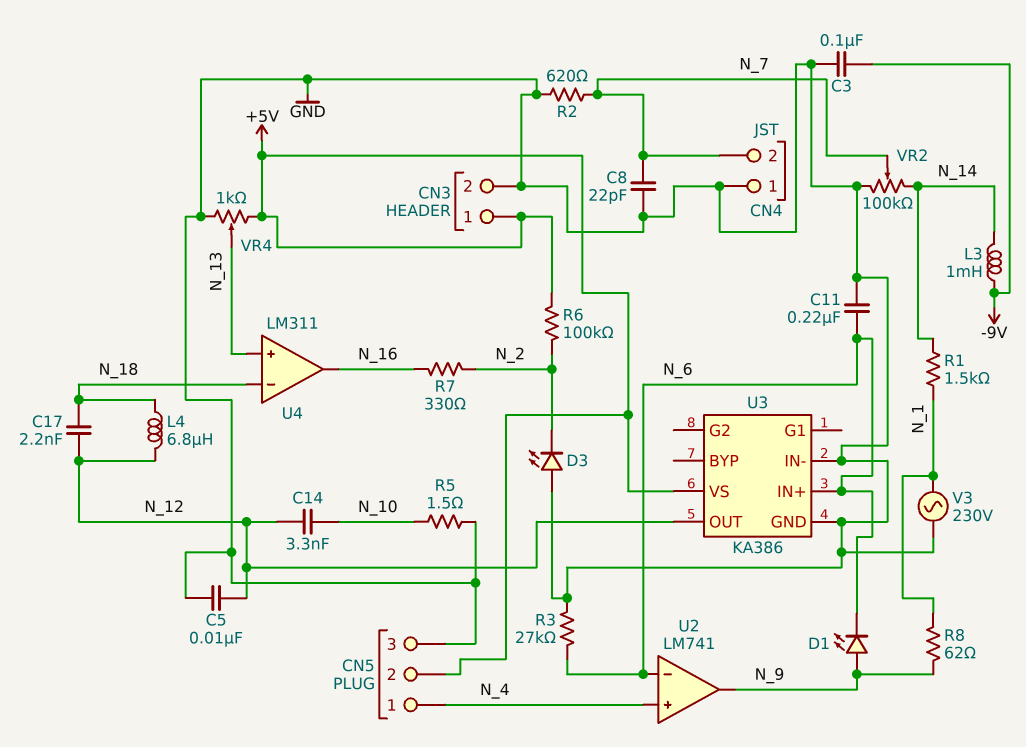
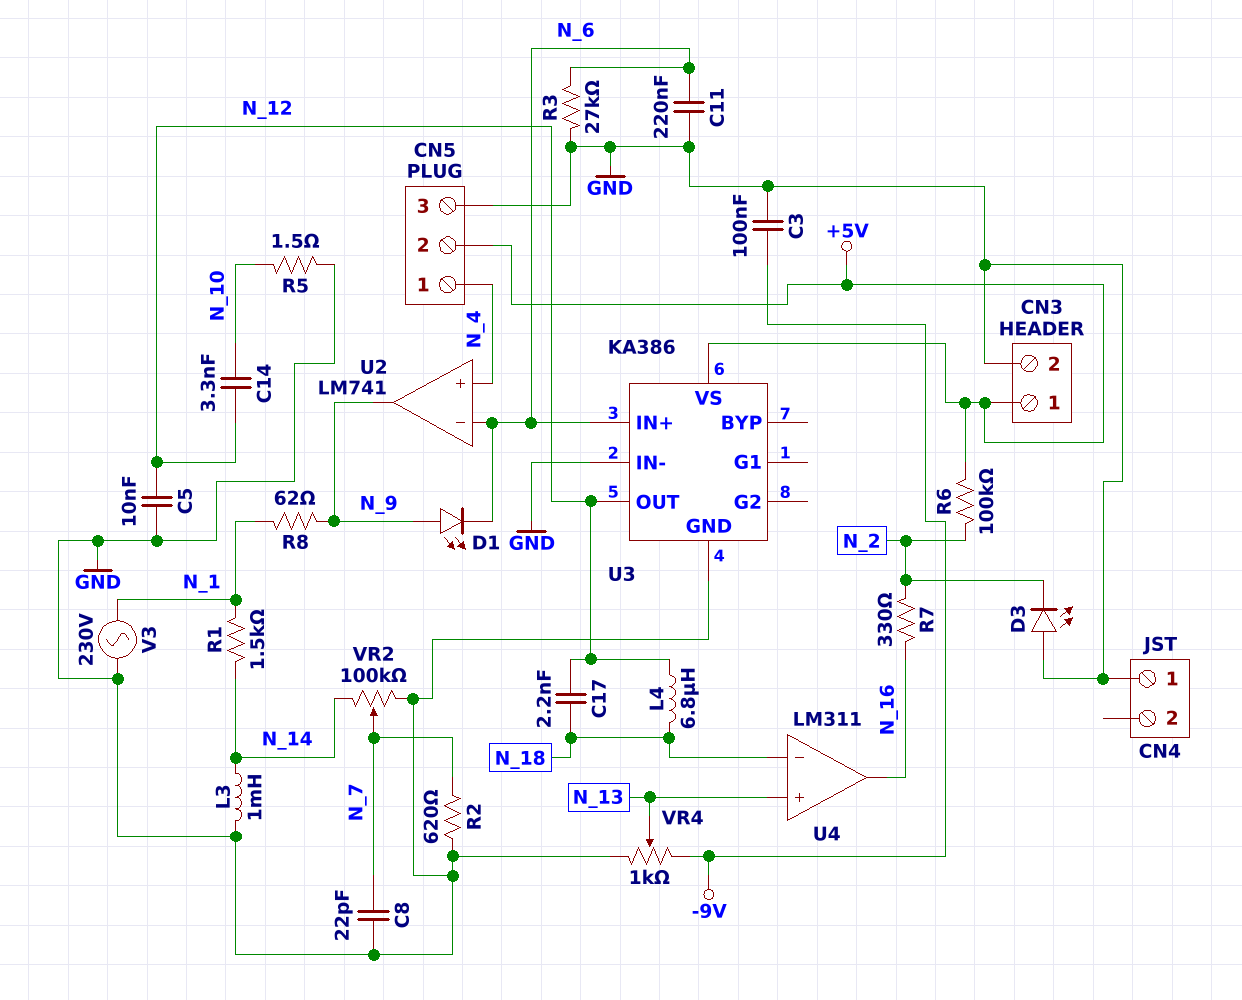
CN4 pin 2: N_7 -> none
L3: 1mH (-9V, N_14) -> 1mH (GND, N_14)
VR4: 1k (+5V, GND, wiper N_13) -> 1k (-9V, GND, wiper N_13)

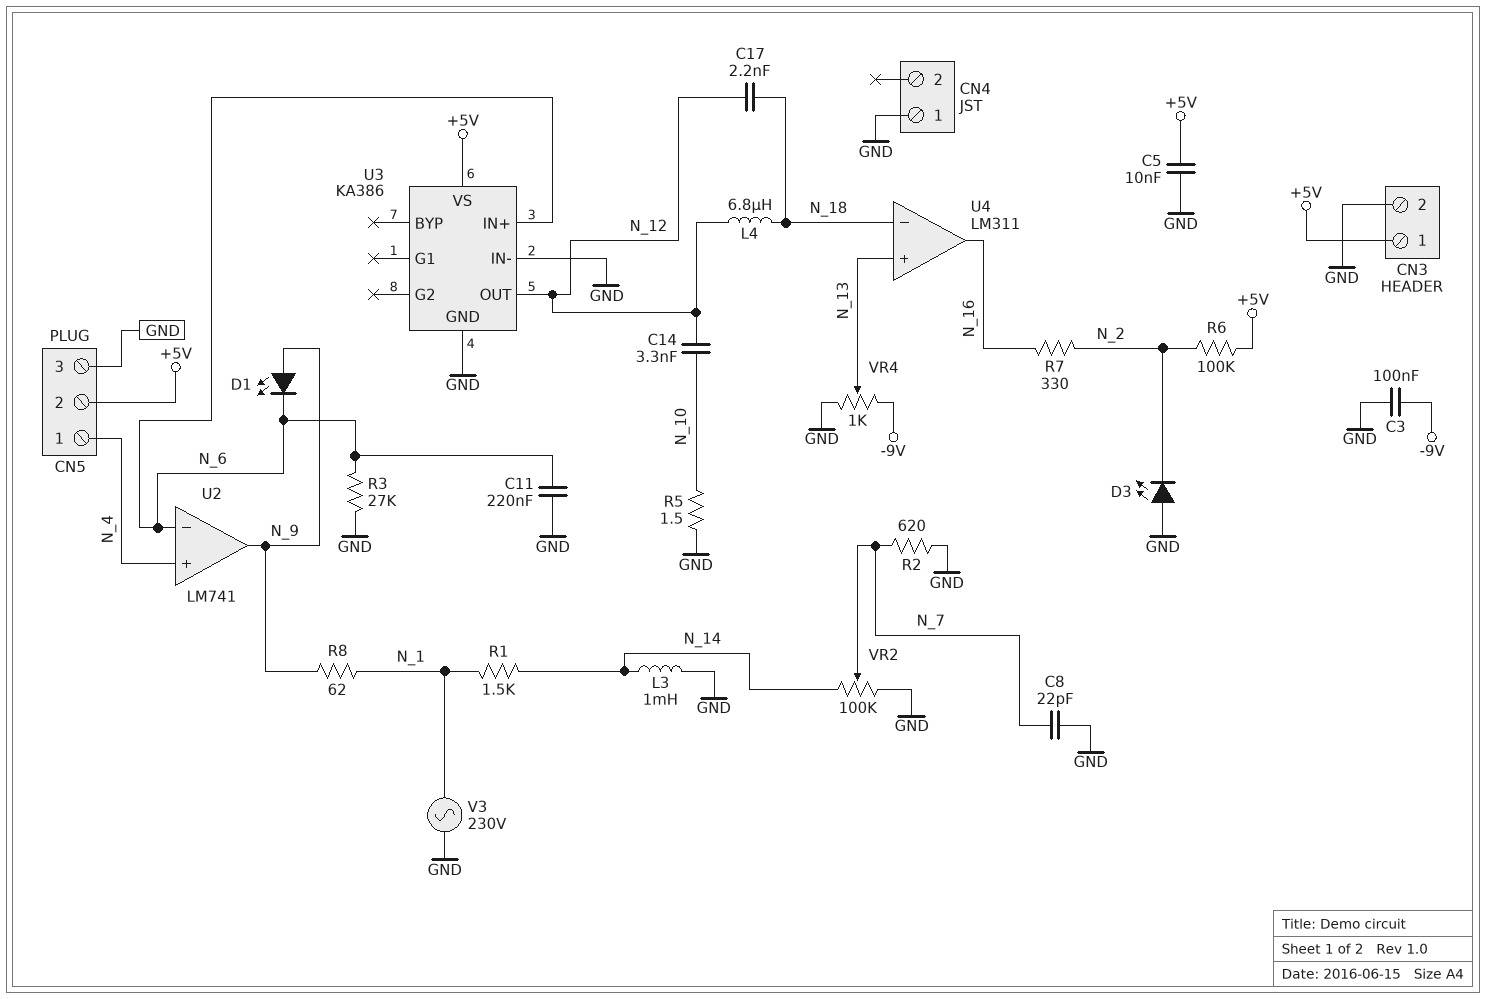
C5: 10nF (GND, N_12) -> 10nF (+5V, GND)

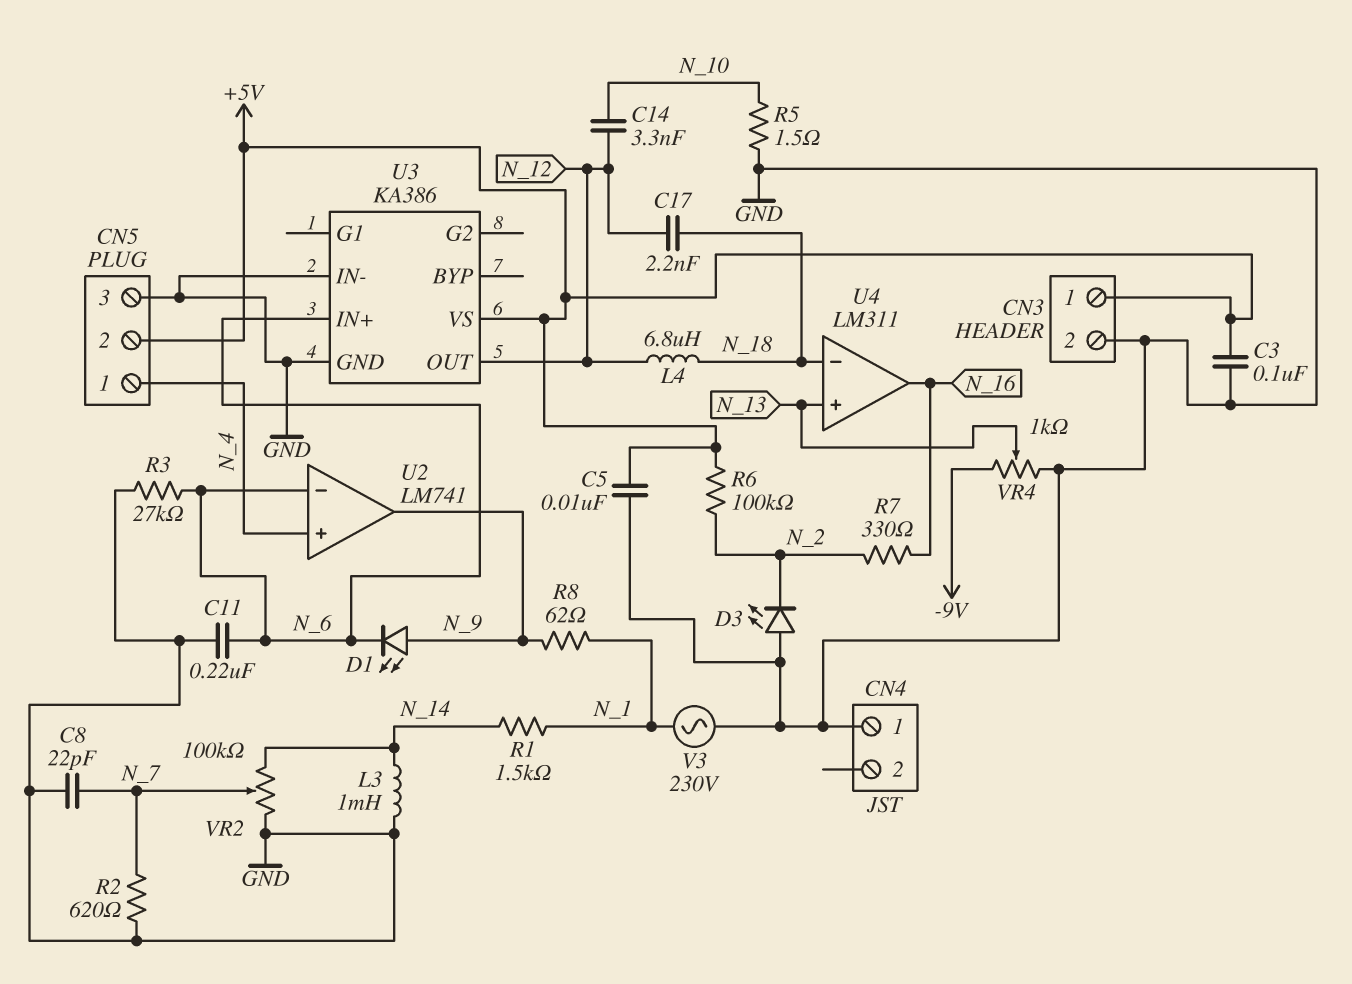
C3: 100nF (-9V, GND) -> 100nF (+5V, GND)

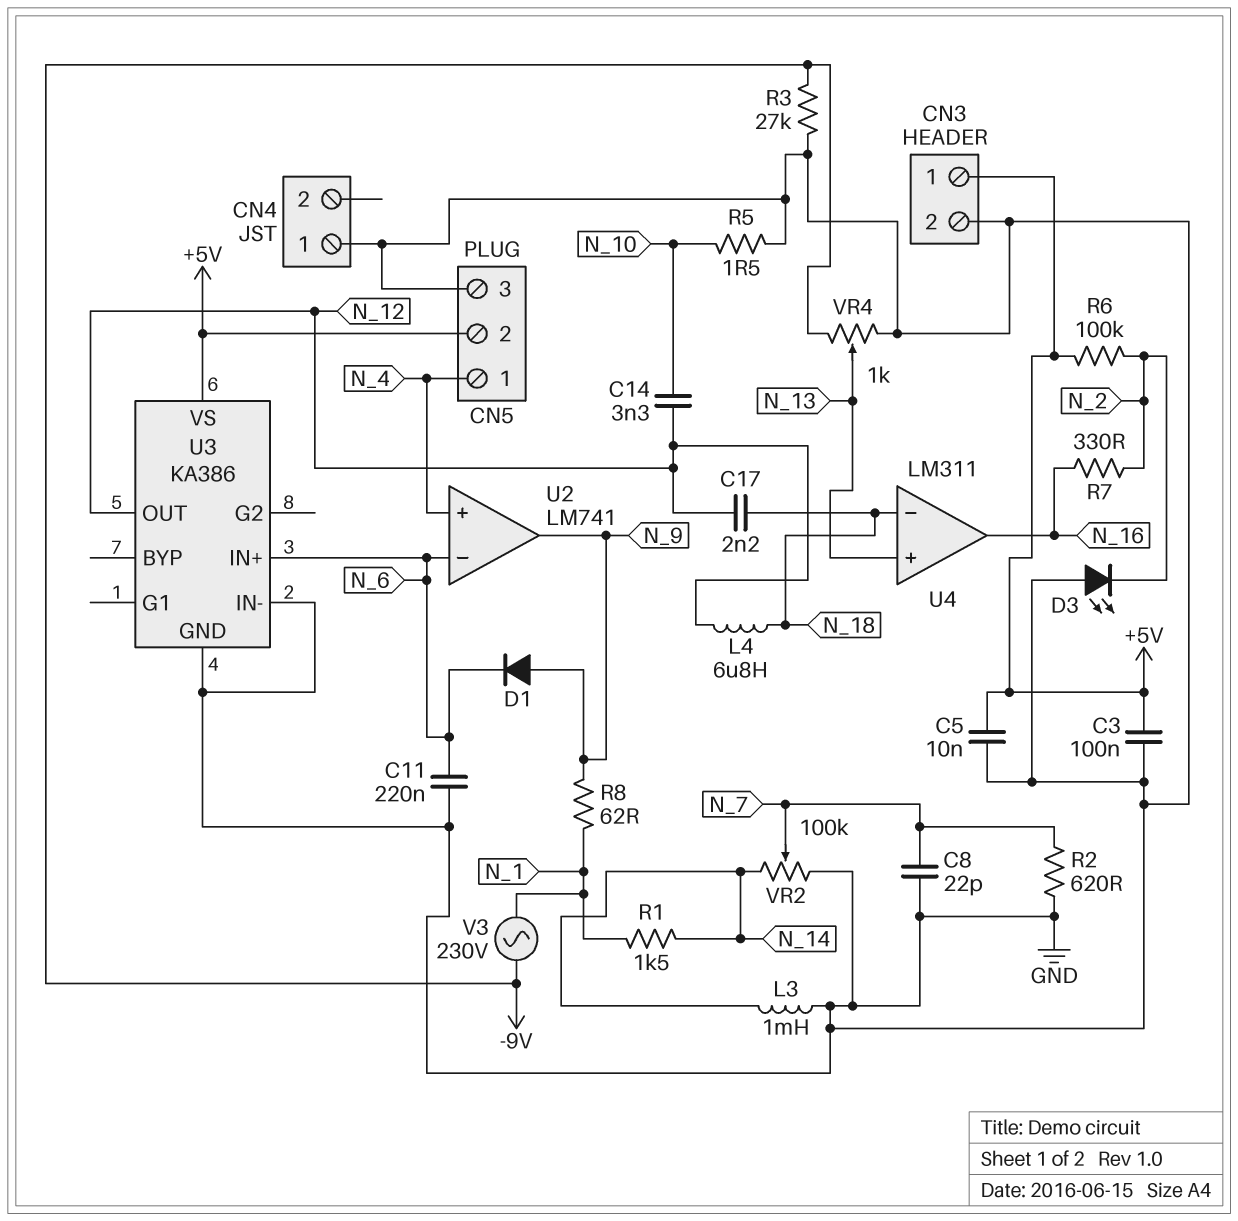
D1: LED (A N_9, K N_6) -> diode (A N_9, K N_6)
R3: 27k (GND, N_6) -> 27k (-9V, GND)
V3: AC 230V (GND, N_1) -> AC 230V (-9V, N_1)

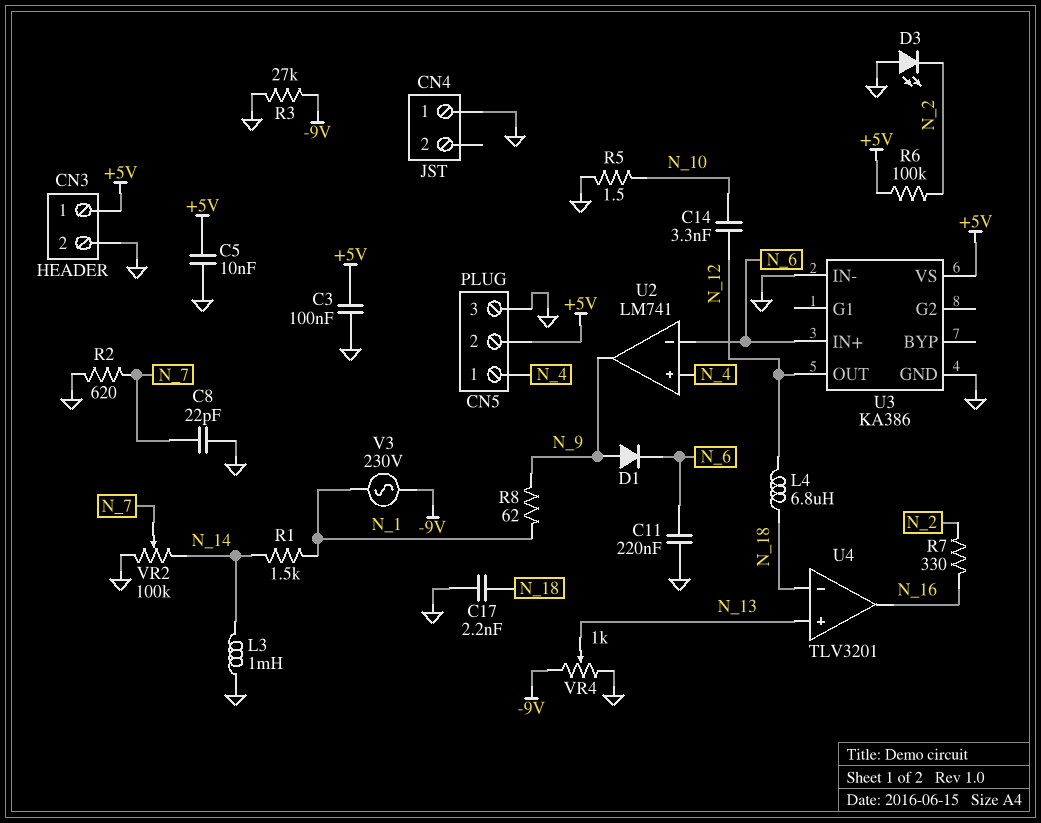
C17: 2.2nF (N_12, N_18) -> 2.2nF (GND, N_18)
U4: LM311 -> TLV3201

